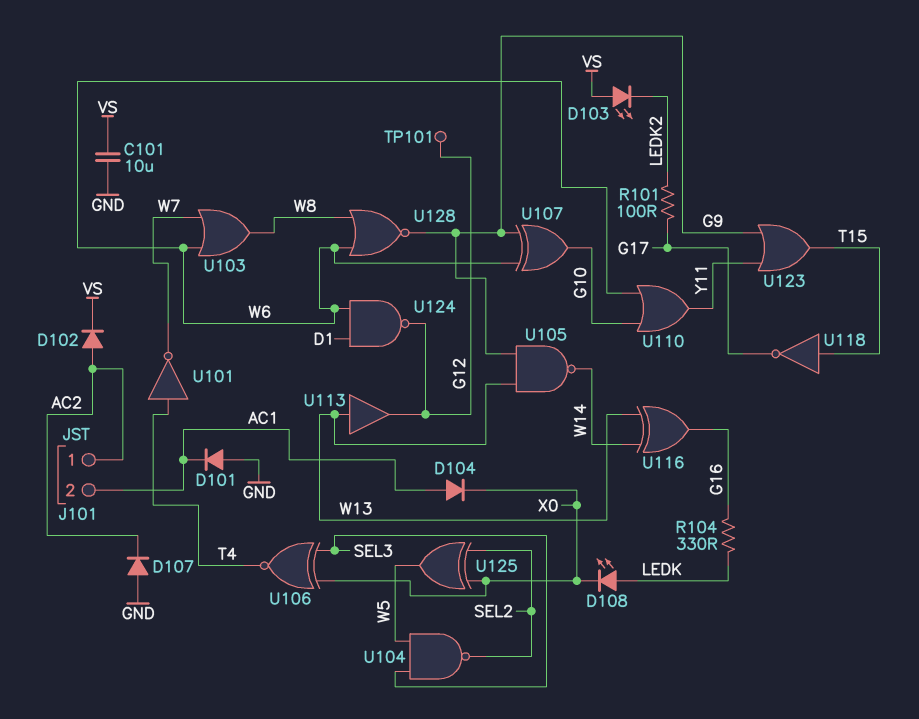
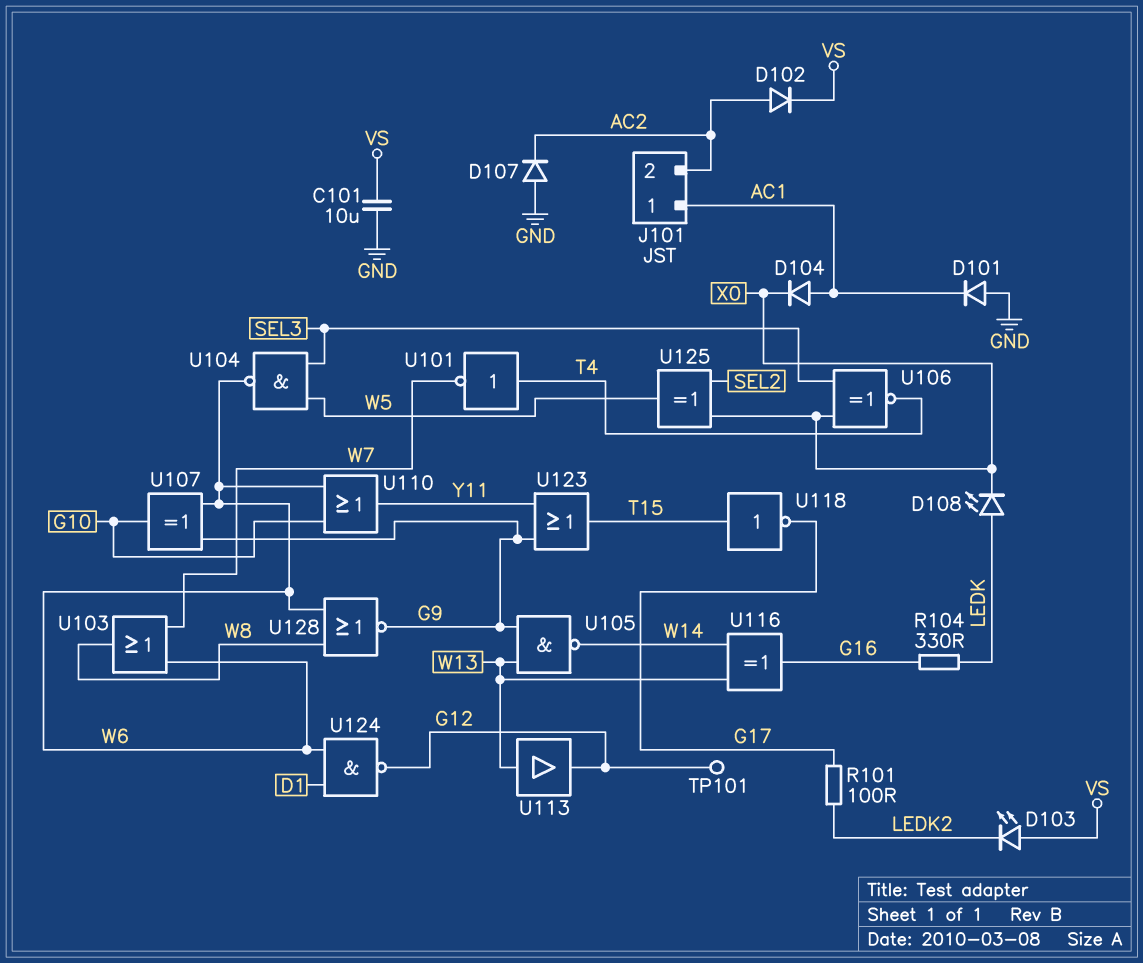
J101 pin 1: AC2 -> AC1
J101 pin 2: AC1 -> AC2
U104: NAND (in SEL3, in W5, out SEL2) -> NAND (in SEL3, in W5, out W6)

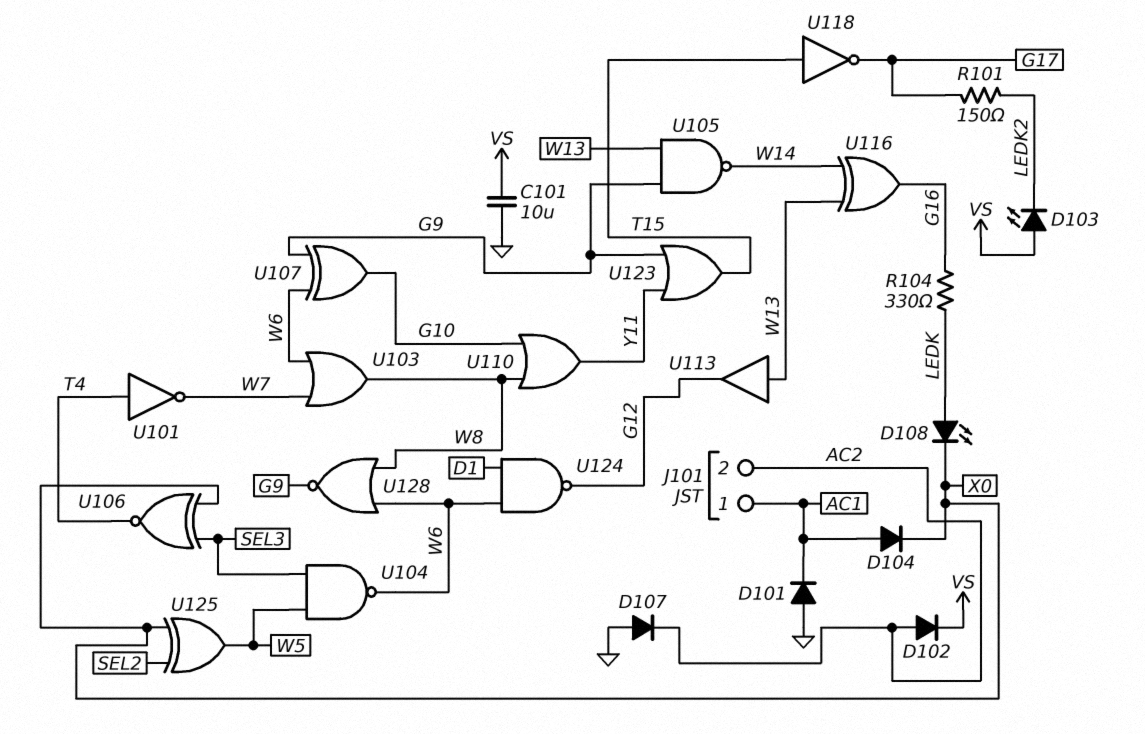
R101: 100 (G17, LEDK2) -> 150 (G17, LEDK2)
TP101: test point (G12) -> none
U110: OR (in G10, in W6, out Y11) -> OR (in G10, in W8, out Y11)

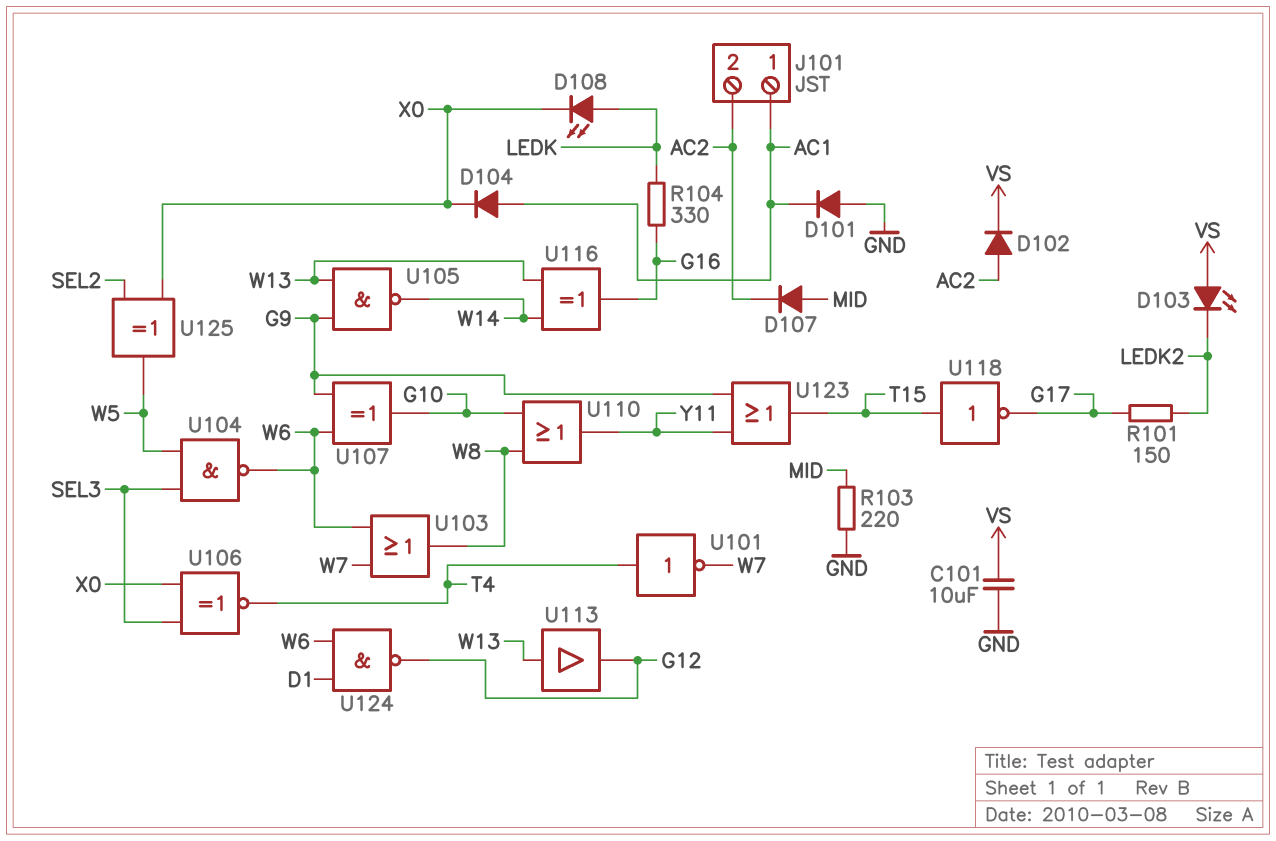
D107: diode (A GND, K AC2) -> diode (A MID, K AC2)
R103: none -> 220 (GND, MID)
U128: NOR (in W6, in W8, out G9) -> none

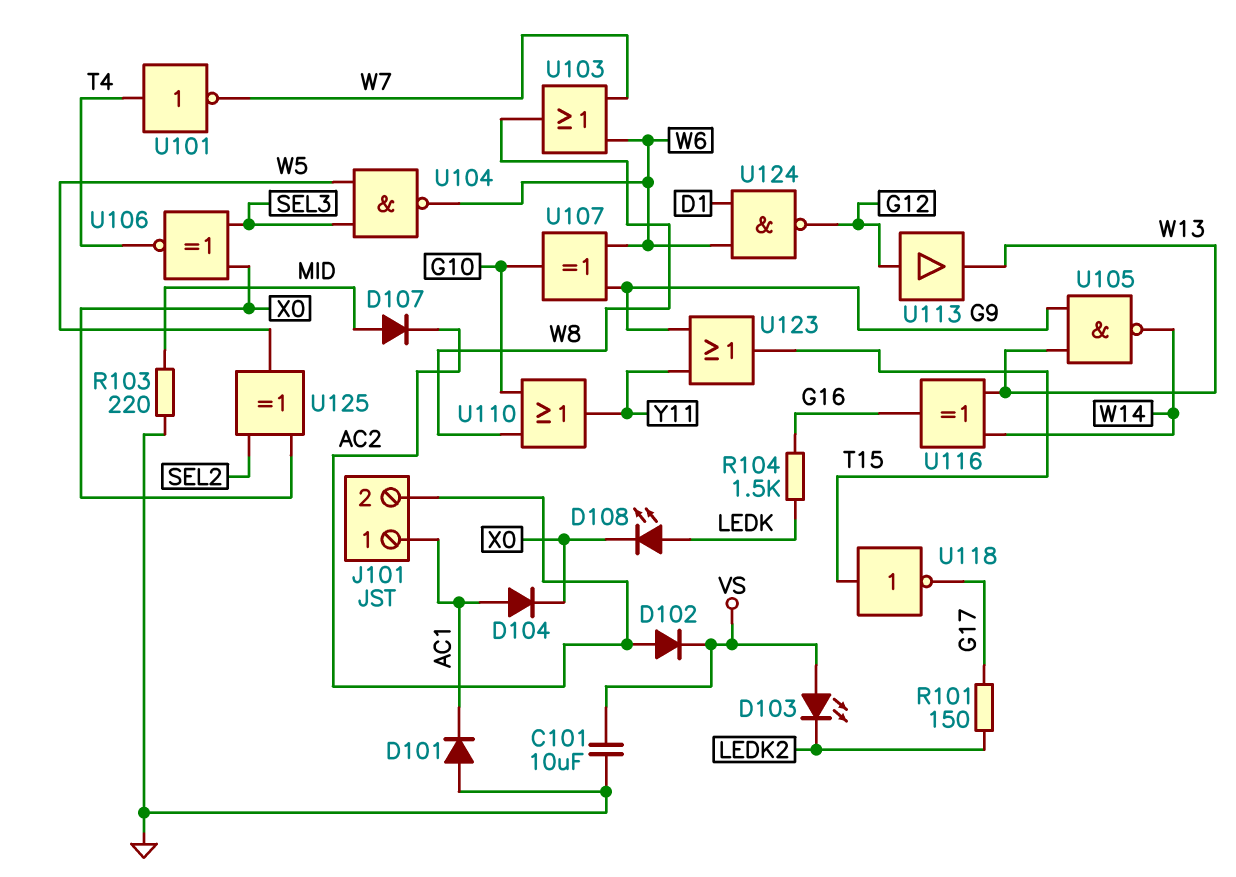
R104: 330 (G16, LEDK) -> 1.5k (G16, LEDK)
U113: buffer (in W13, out G12) -> buffer (in G12, out W13)

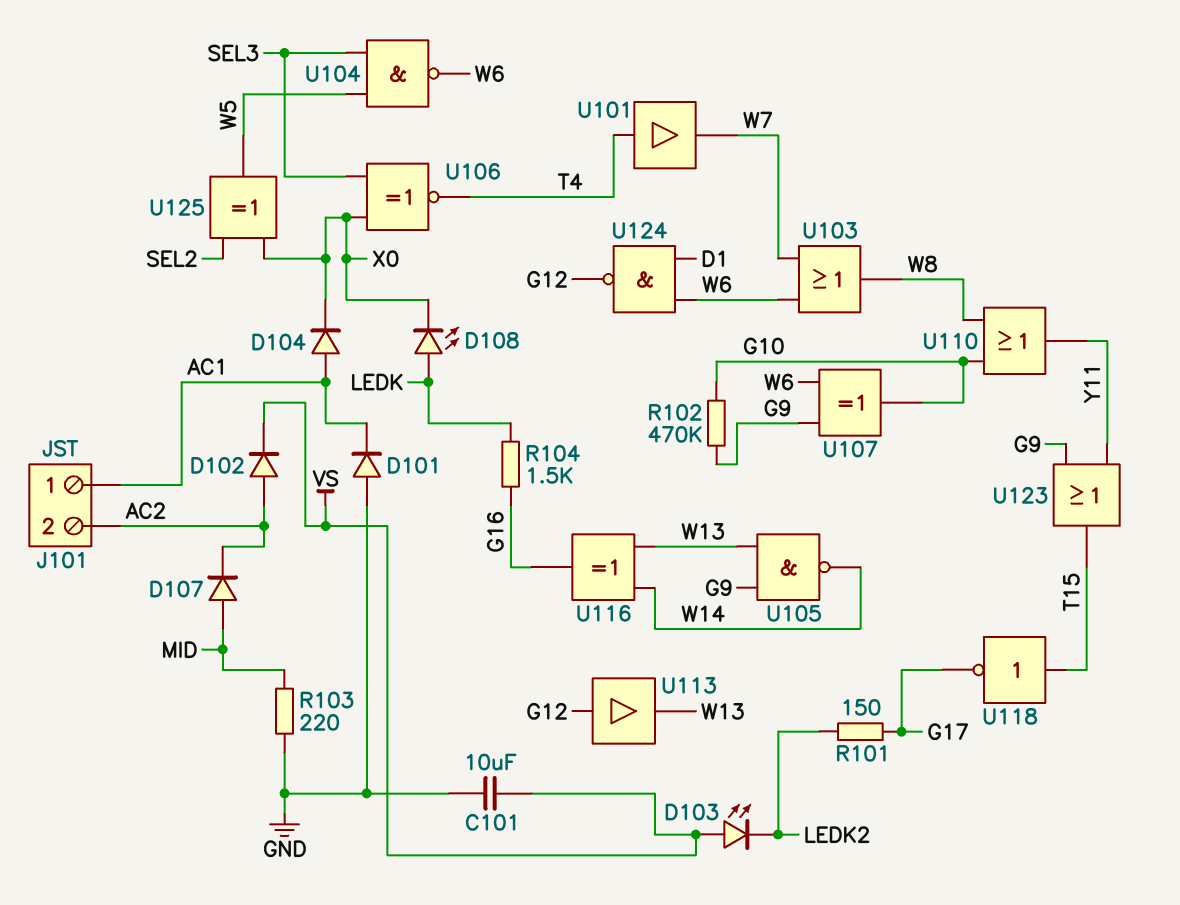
R102: none -> 470k (G9, G10)
U101: NOT (in T4, out W7) -> buffer (in T4, out W7)

